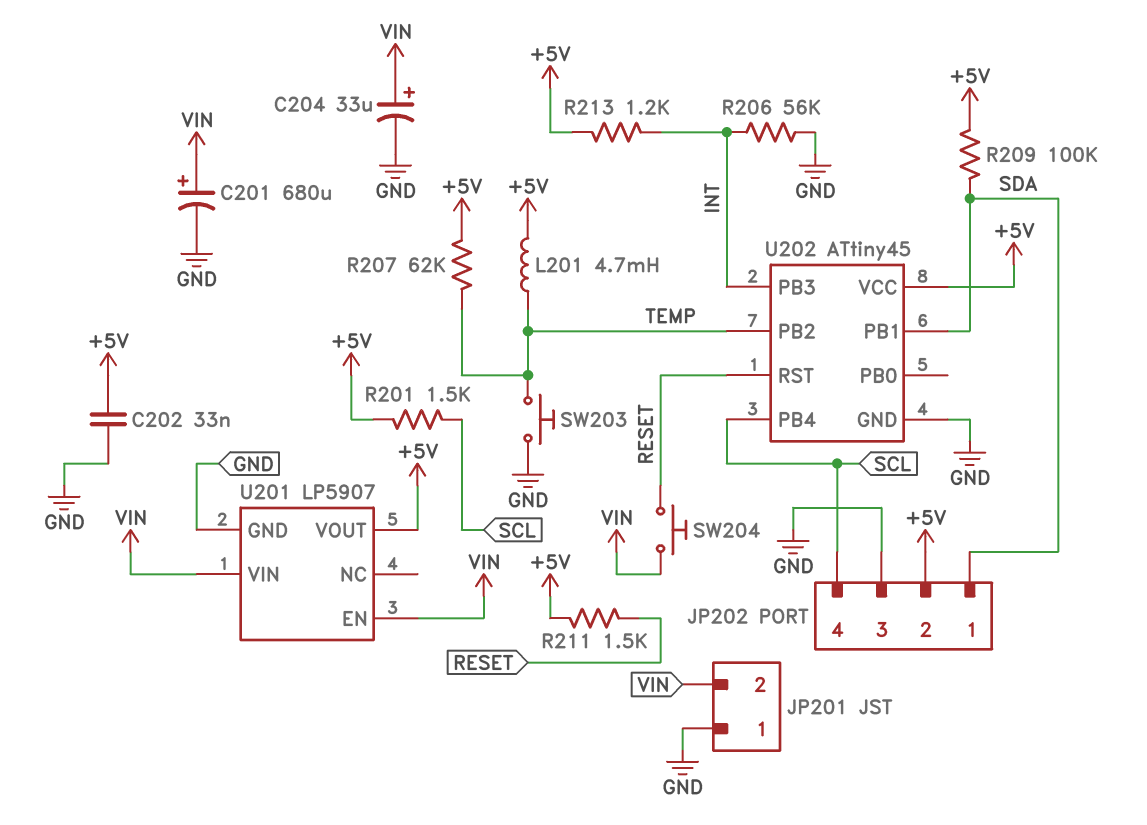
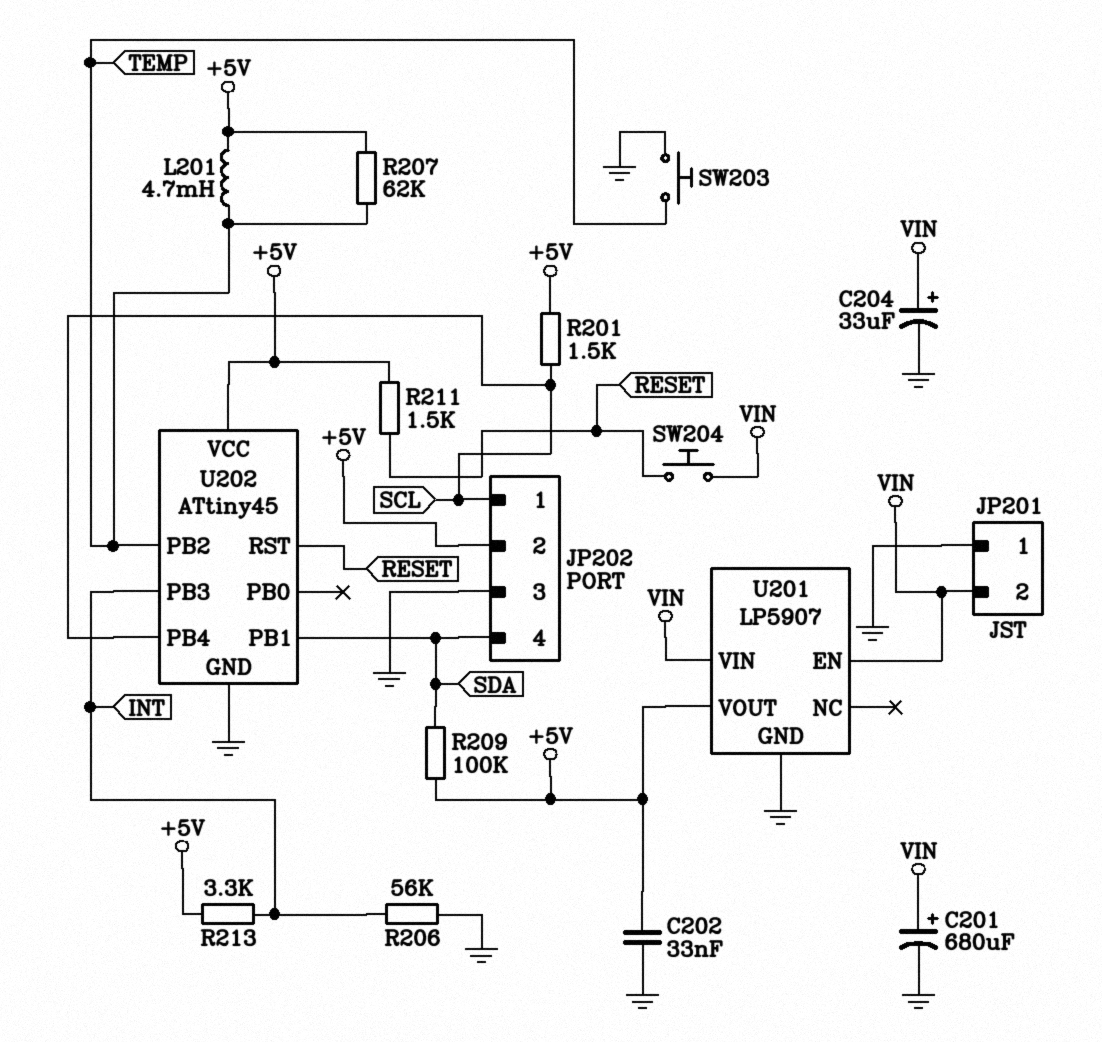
JP202 pin 1: SDA -> SCL
JP202 pin 4: SCL -> SDA
R213: 1.2k (+5V, INT) -> 3.3k (+5V, INT)

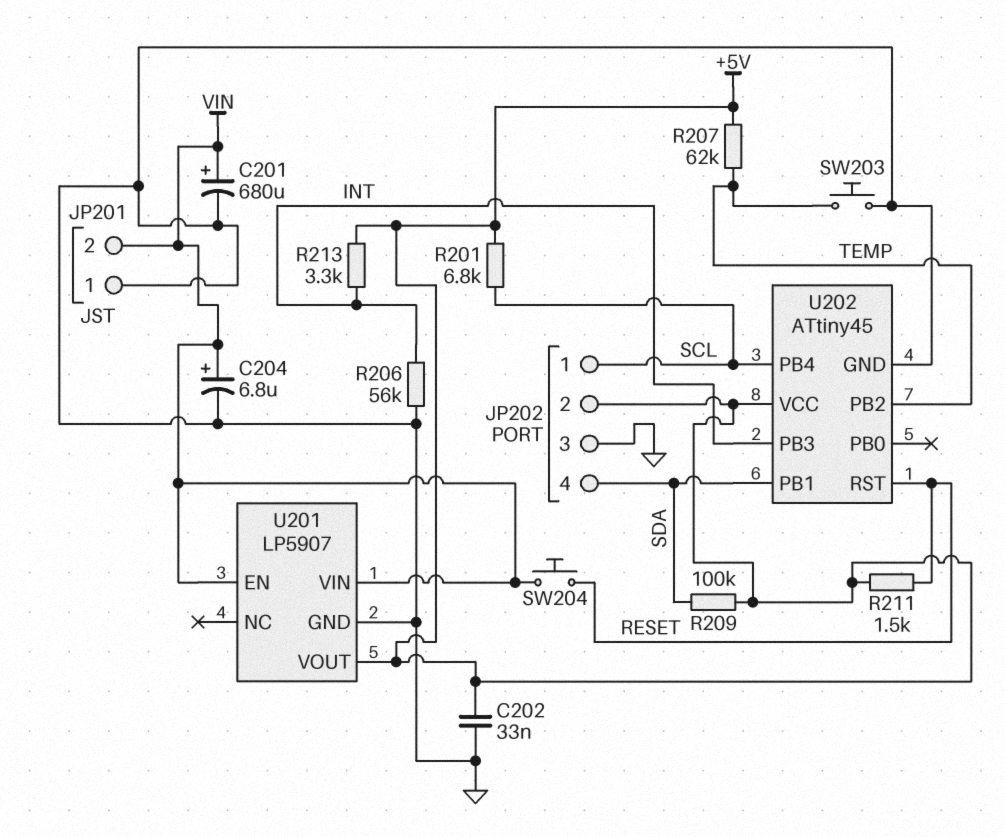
C204: 33uF (plus VIN, minus GND) -> 6.8uF (plus VIN, minus GND)
L201: 4.7mH (+5V, TEMP) -> none
R201: 1.5k (+5V, SCL) -> 6.8k (+5V, SCL)

